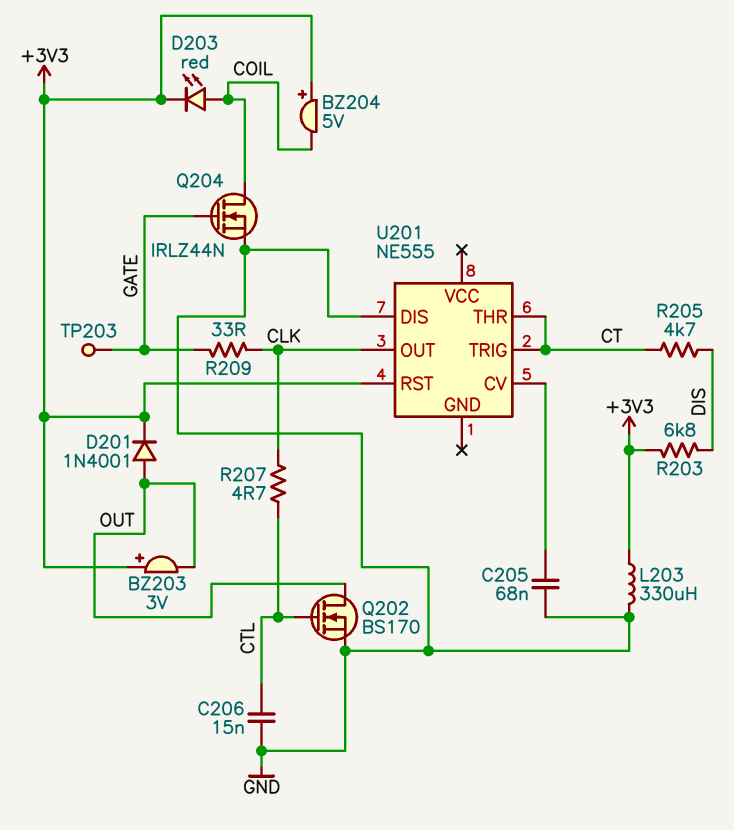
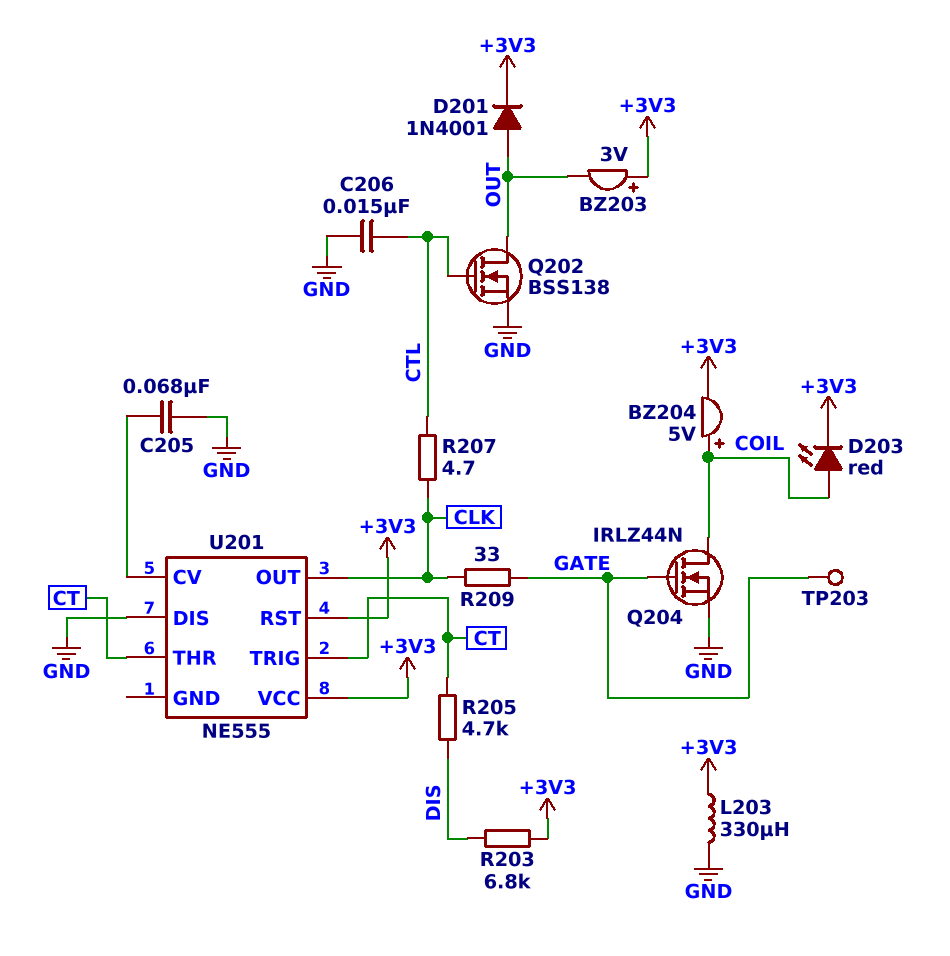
BZ204: buzzer 5V (plus +3V3, minus COIL) -> buzzer 5V (plus COIL, minus +3V3)
Q202: NMOS BS170 (G CTL, D OUT, S GND) -> NMOS BSS138 (G CTL, D OUT, S GND)
U201 pin VCC: none -> +3V3

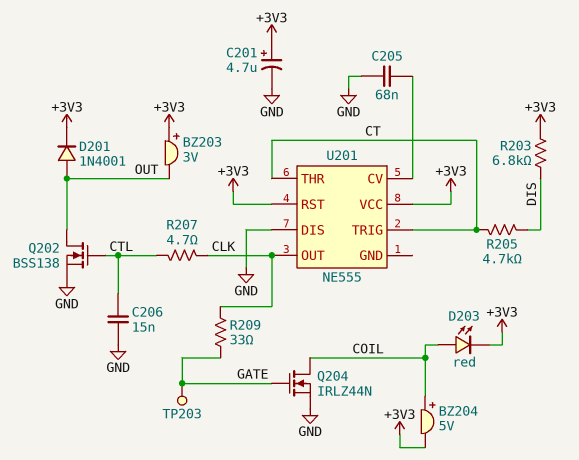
C201: none -> 4.7uF (plus +3V3, minus GND)
L203: 330uH (+3V3, GND) -> none

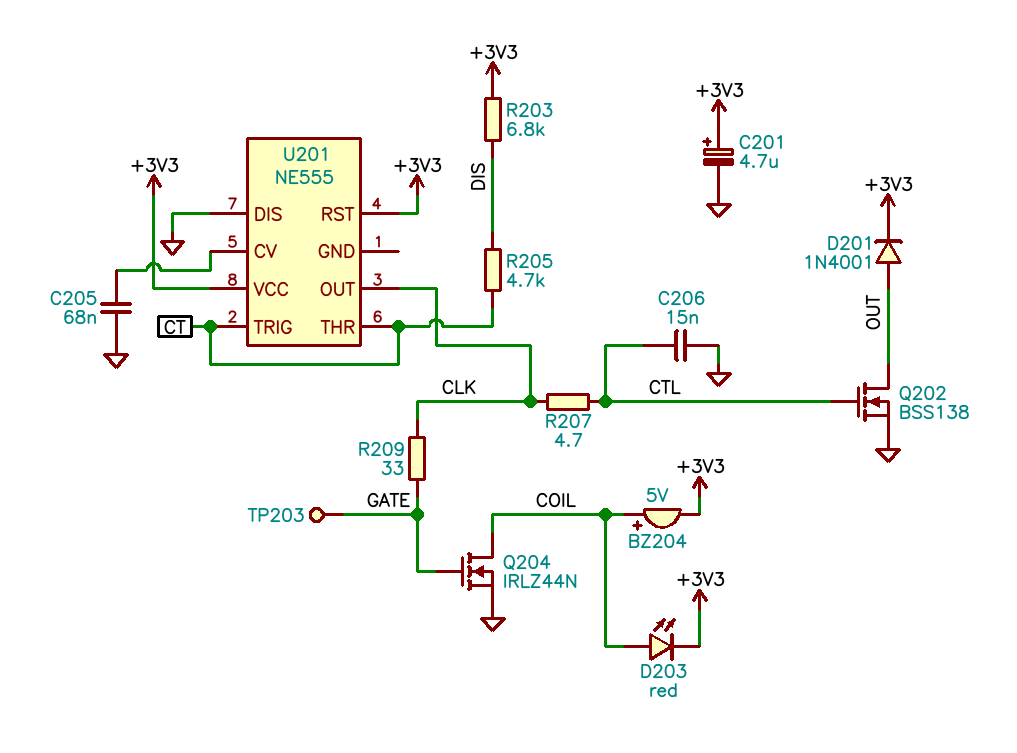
BZ203: buzzer 3V (plus +3V3, minus OUT) -> none

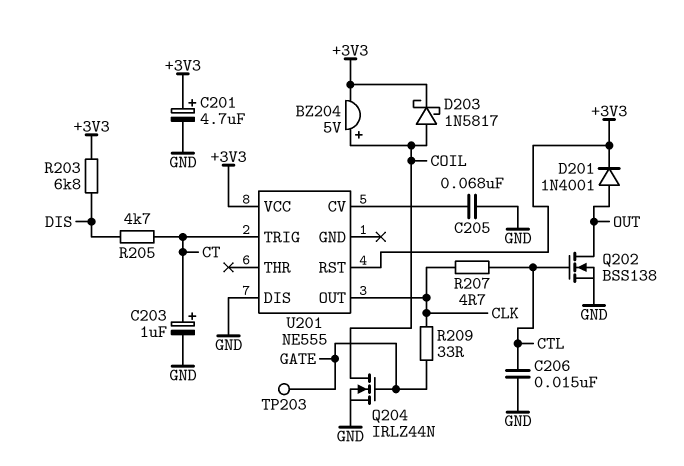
C203: none -> 1uF (plus CT, minus GND)
D203: LED red (A COIL, K +3V3) -> schottky 1N5817 (A COIL, K +3V3)
U201 pin THR: CT -> none

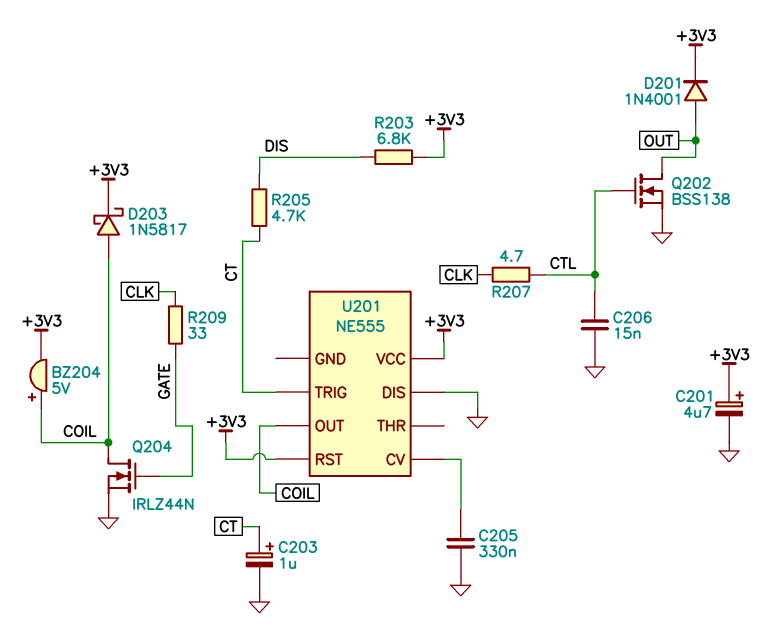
C205: 68nF (GND, U201/CV) -> 330nF (GND, U201/CV)
TP203: test point (GATE) -> none
U201 pin OUT: CLK -> COIL

